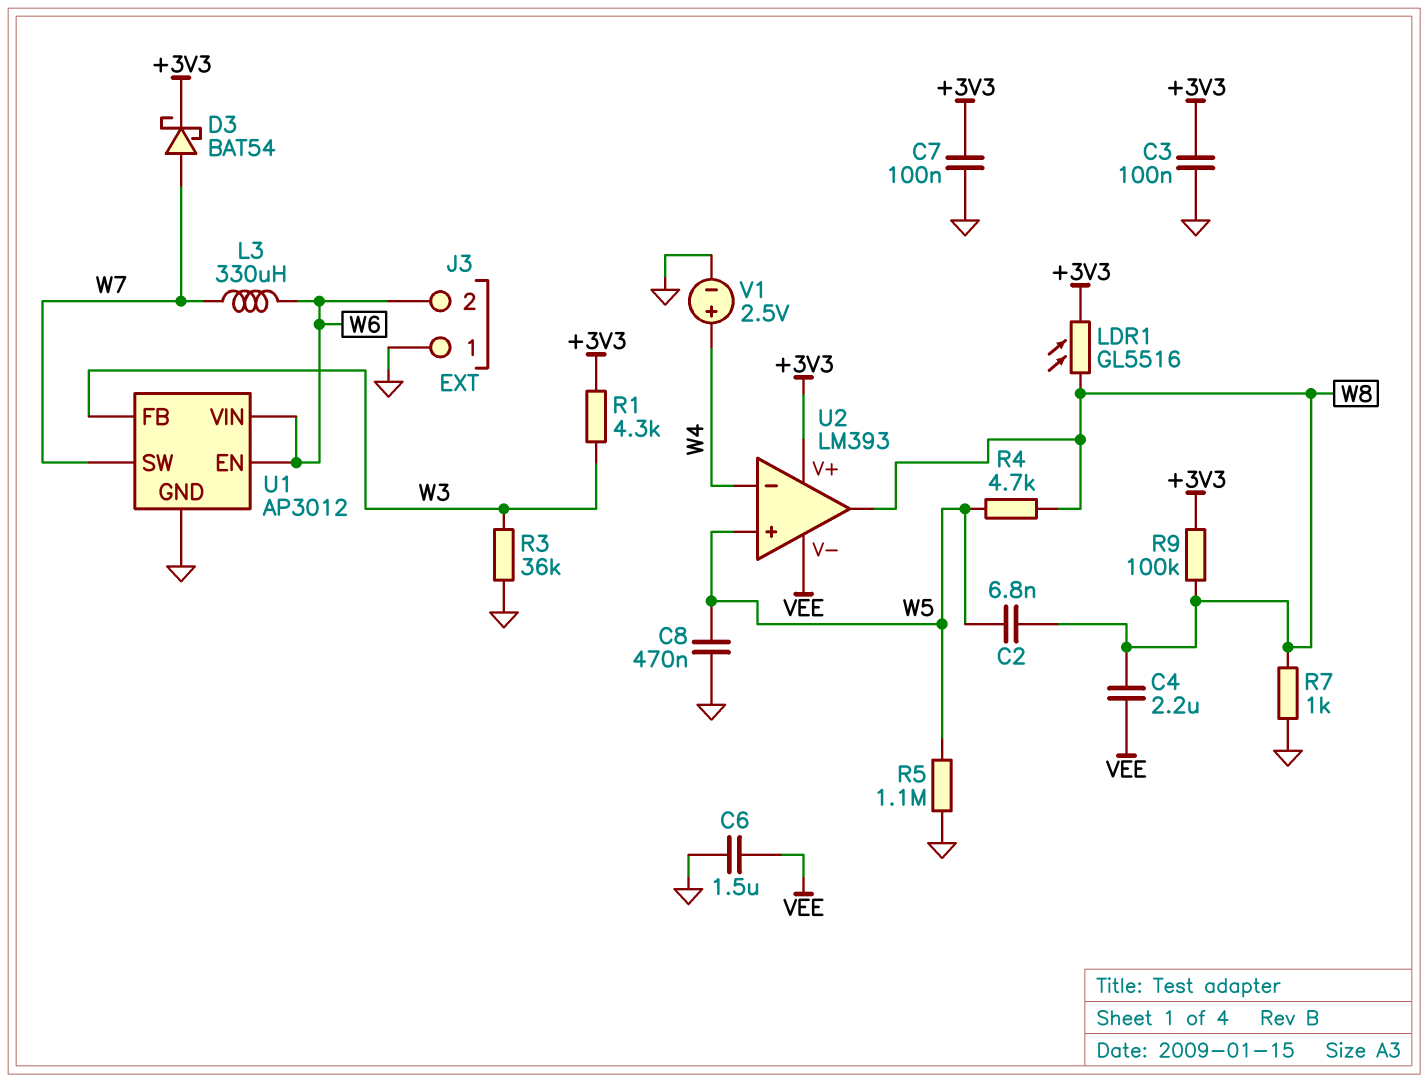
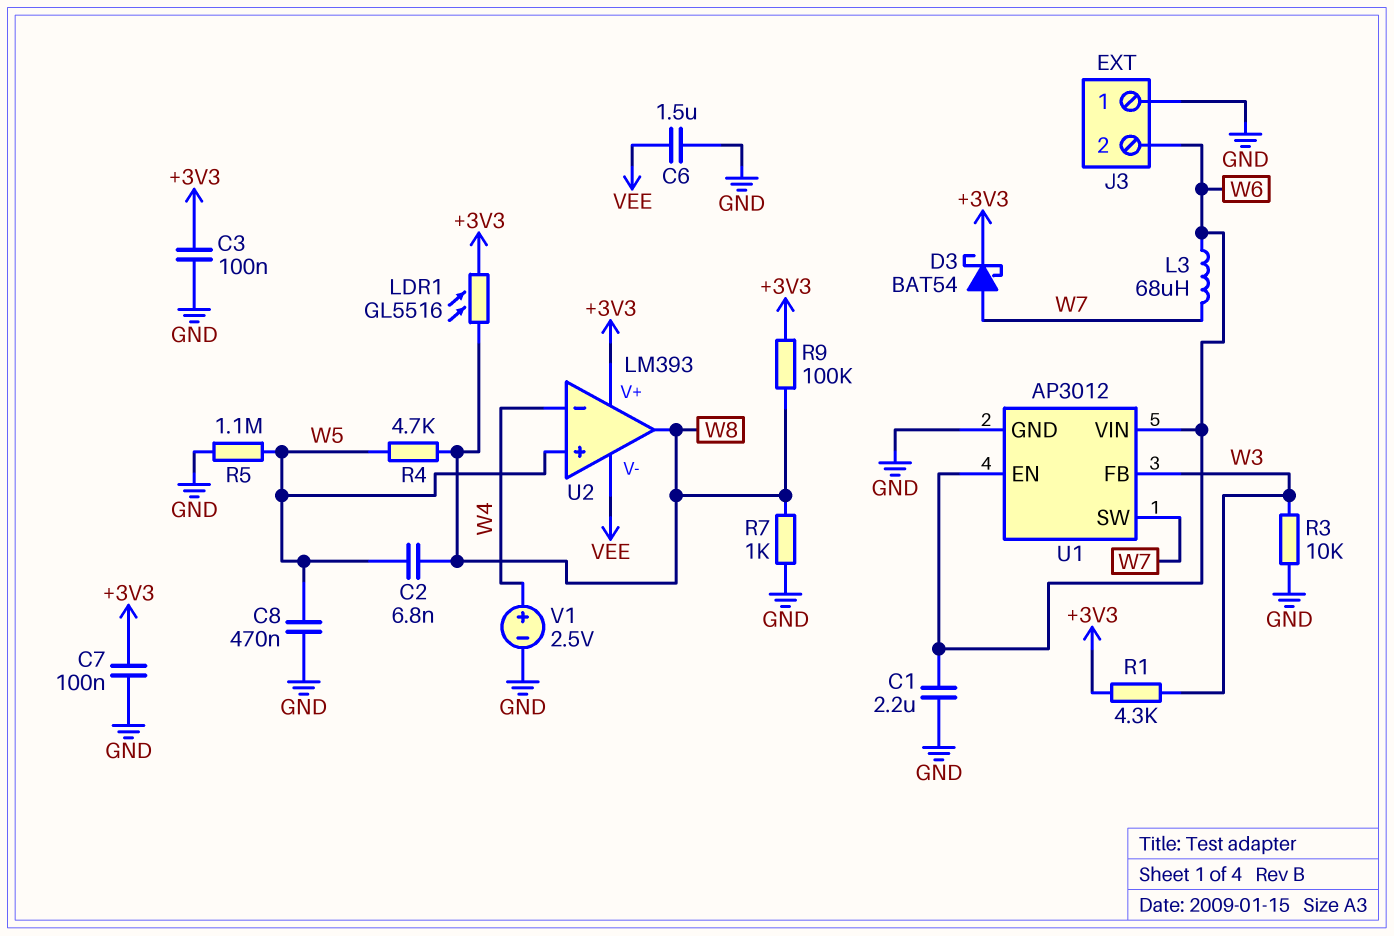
C1: none -> 2.2uF (GND, W6)
C4: 2.2uF (VEE, W8) -> none
L3: 330uH (W6, W7) -> 68uH (W6, W7)
R3: 36k (GND, W3) -> 10k (GND, W3)

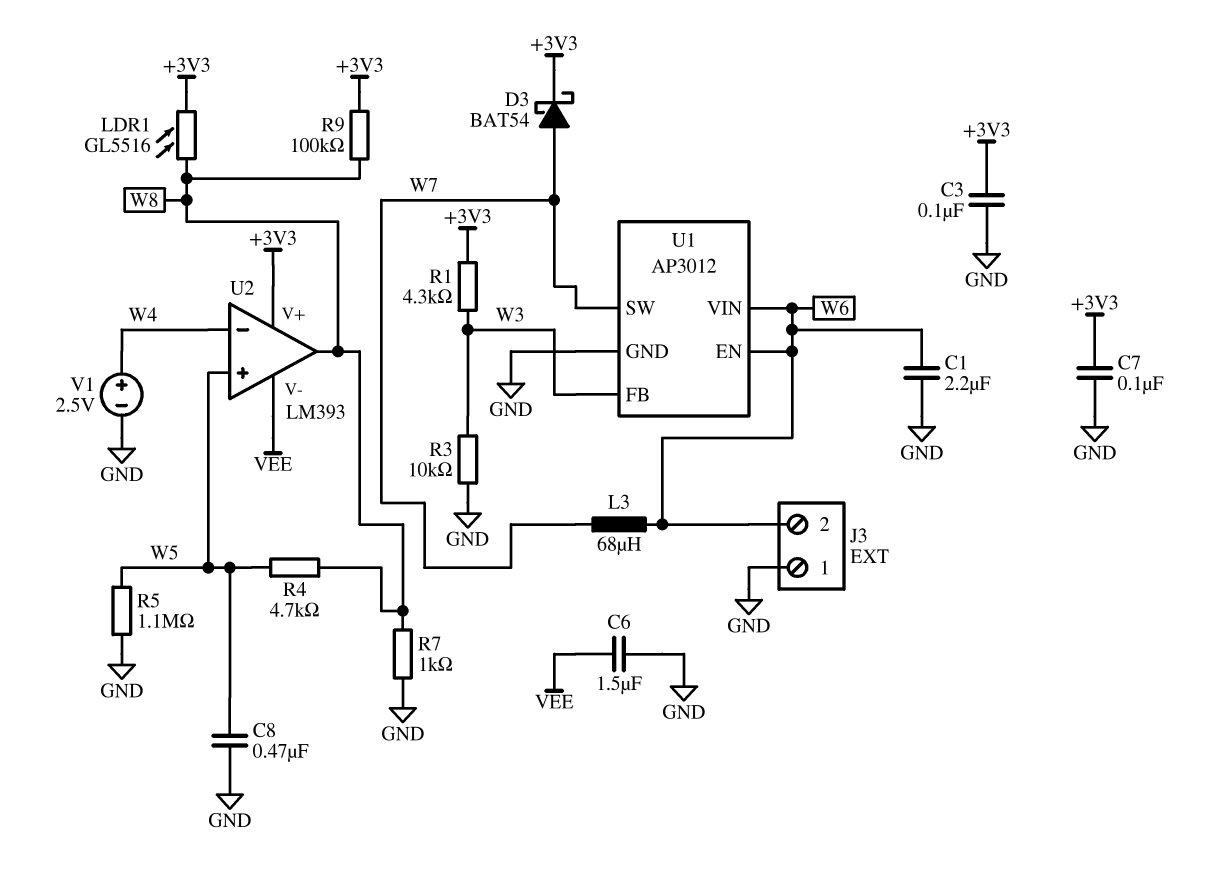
C2: 6.8nF (W5, W8) -> none

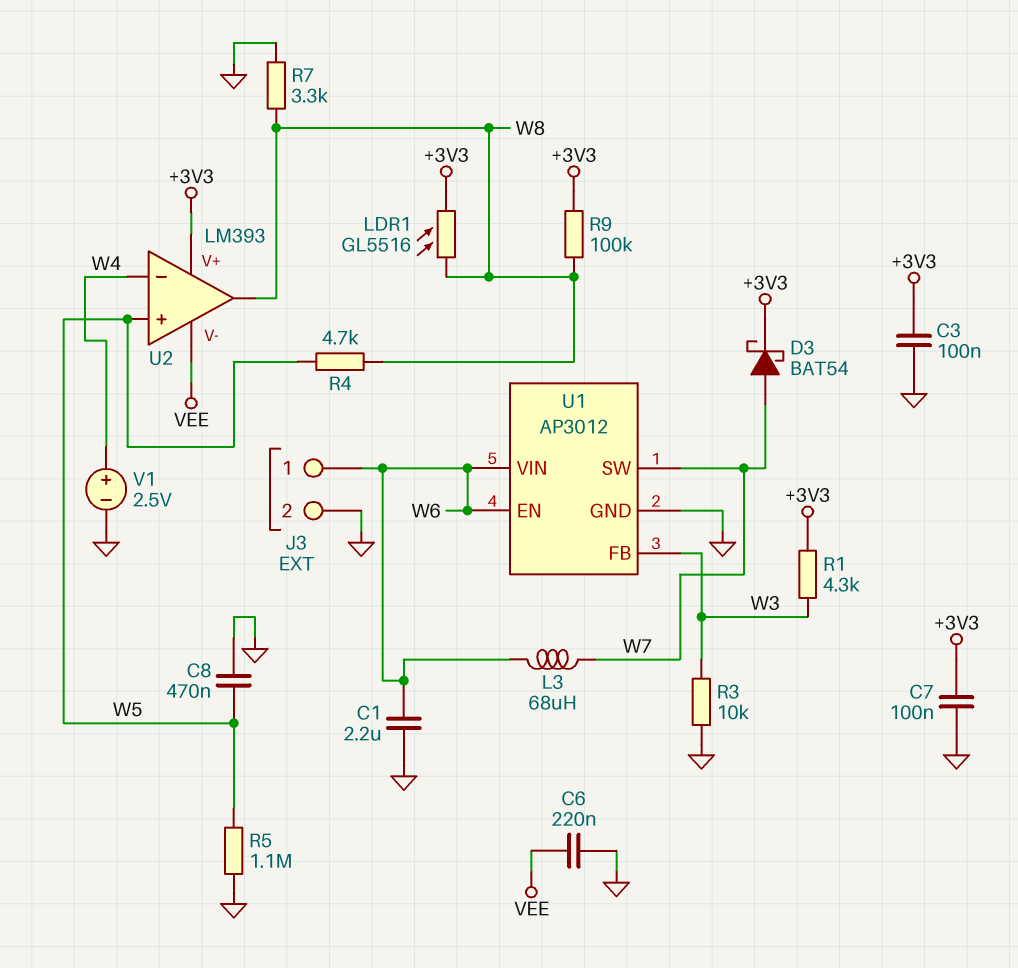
C6: 1.5uF (GND, VEE) -> 220nF (GND, VEE)
J3 pin 1: GND -> W6
J3 pin 2: W6 -> GND
R7: 1k (GND, W8) -> 3.3k (GND, W8)

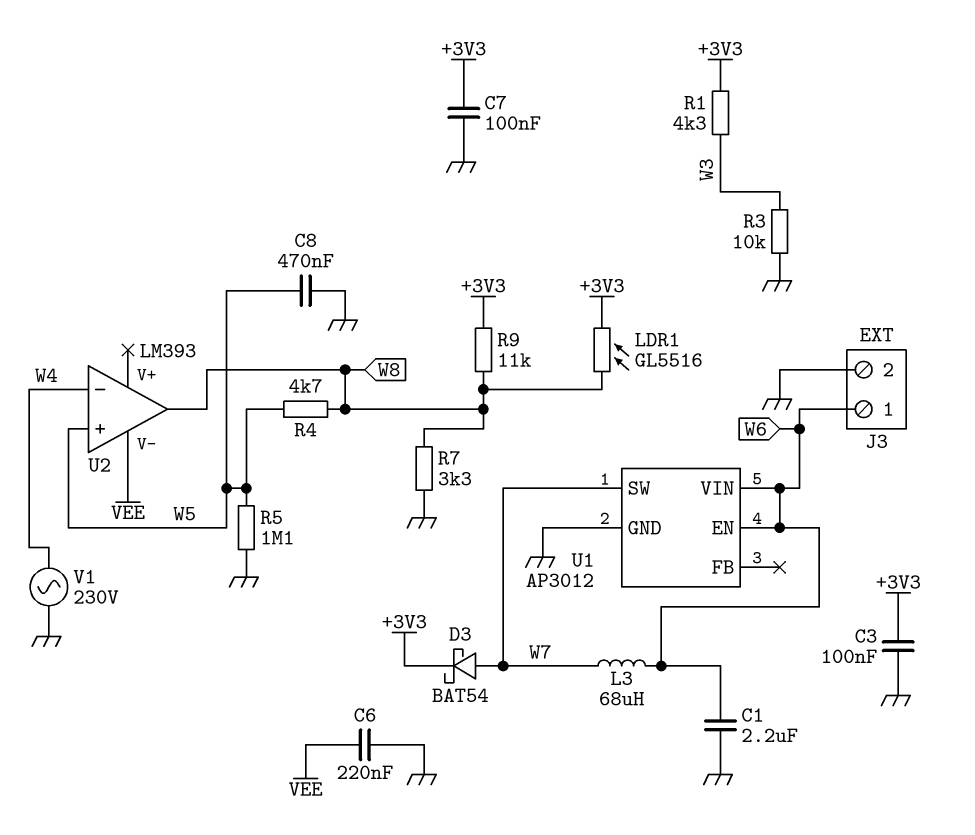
R9: 100k (+3V3, W8) -> 11k (+3V3, W8)
U1 pin FB: W3 -> none
U2 pin V+: +3V3 -> none
V1: 2.5V (plus W4, minus GND) -> AC 230V (GND, W4)

